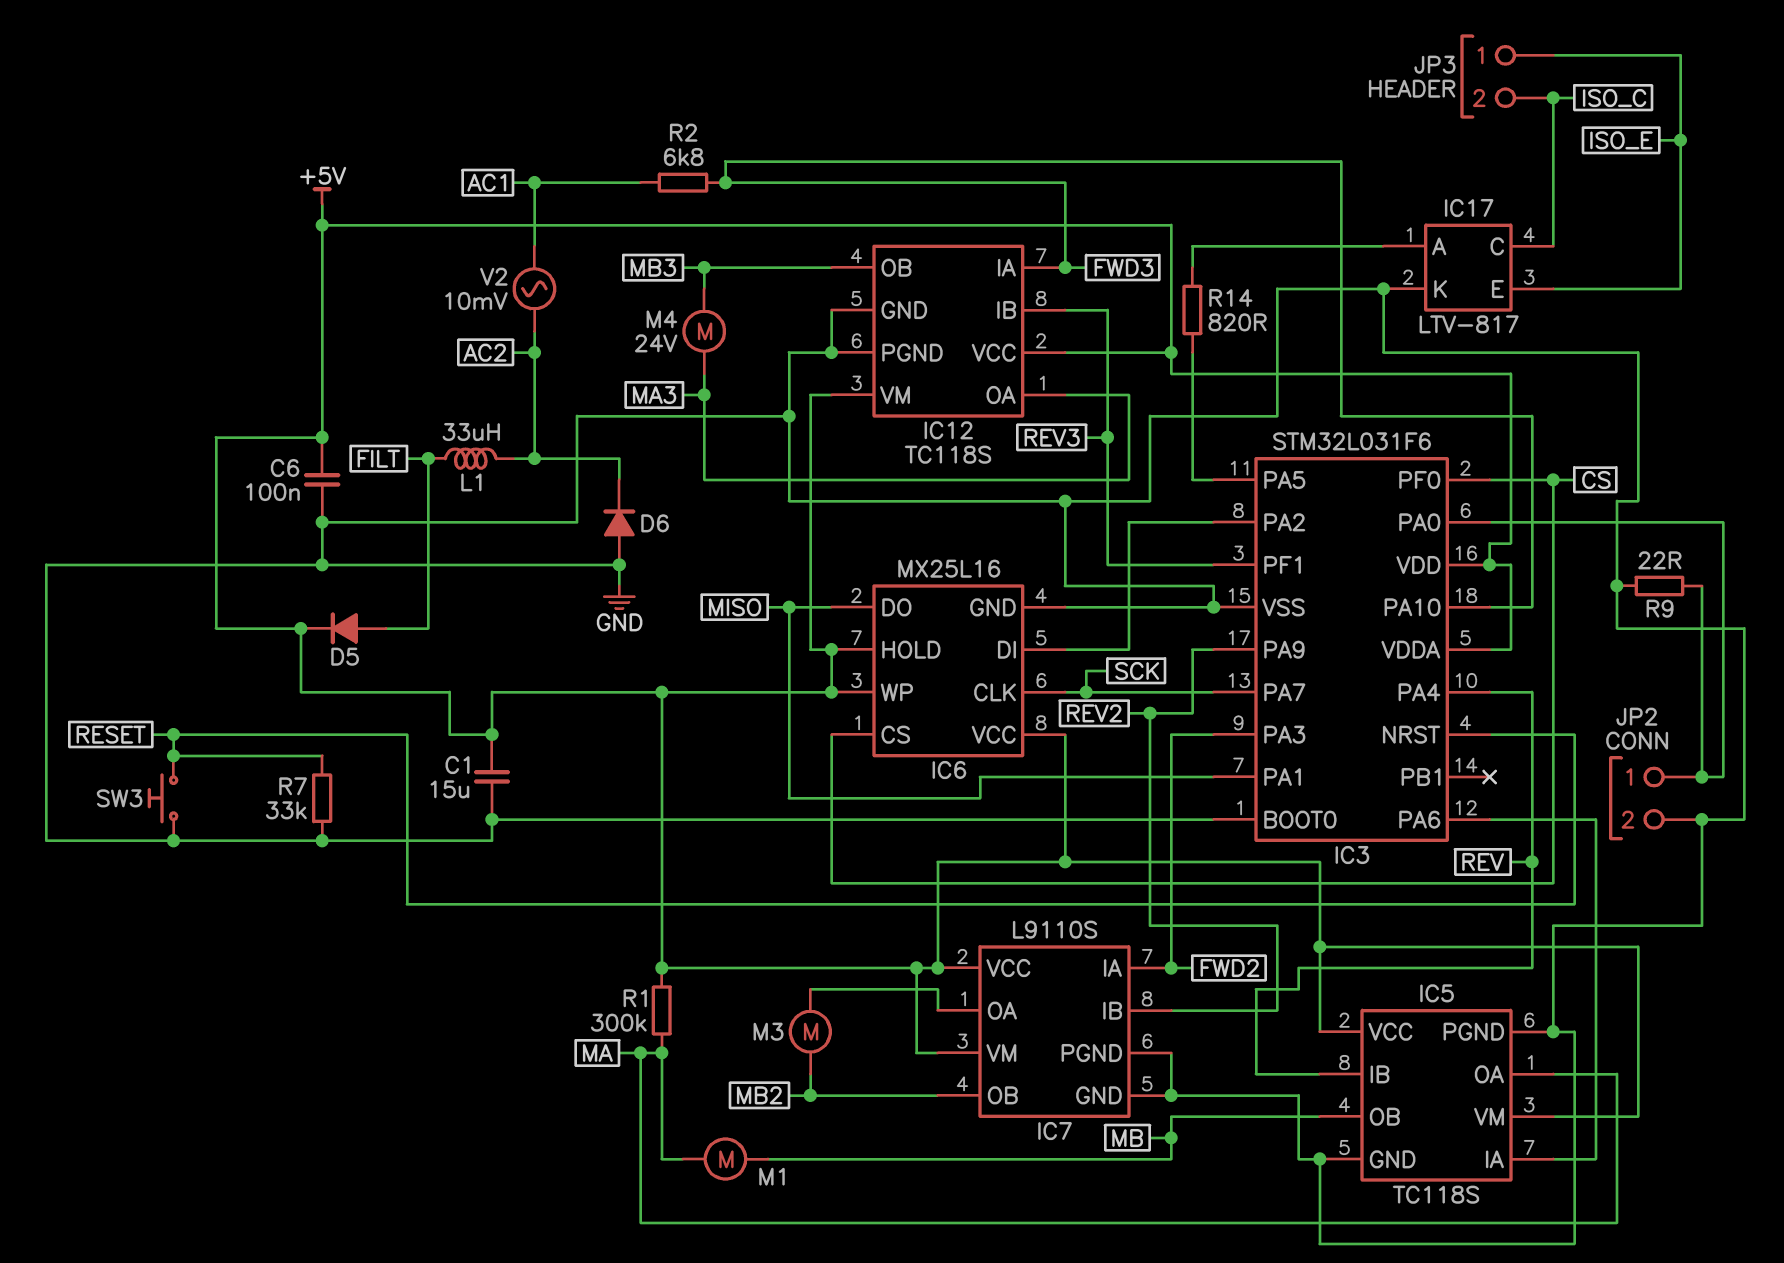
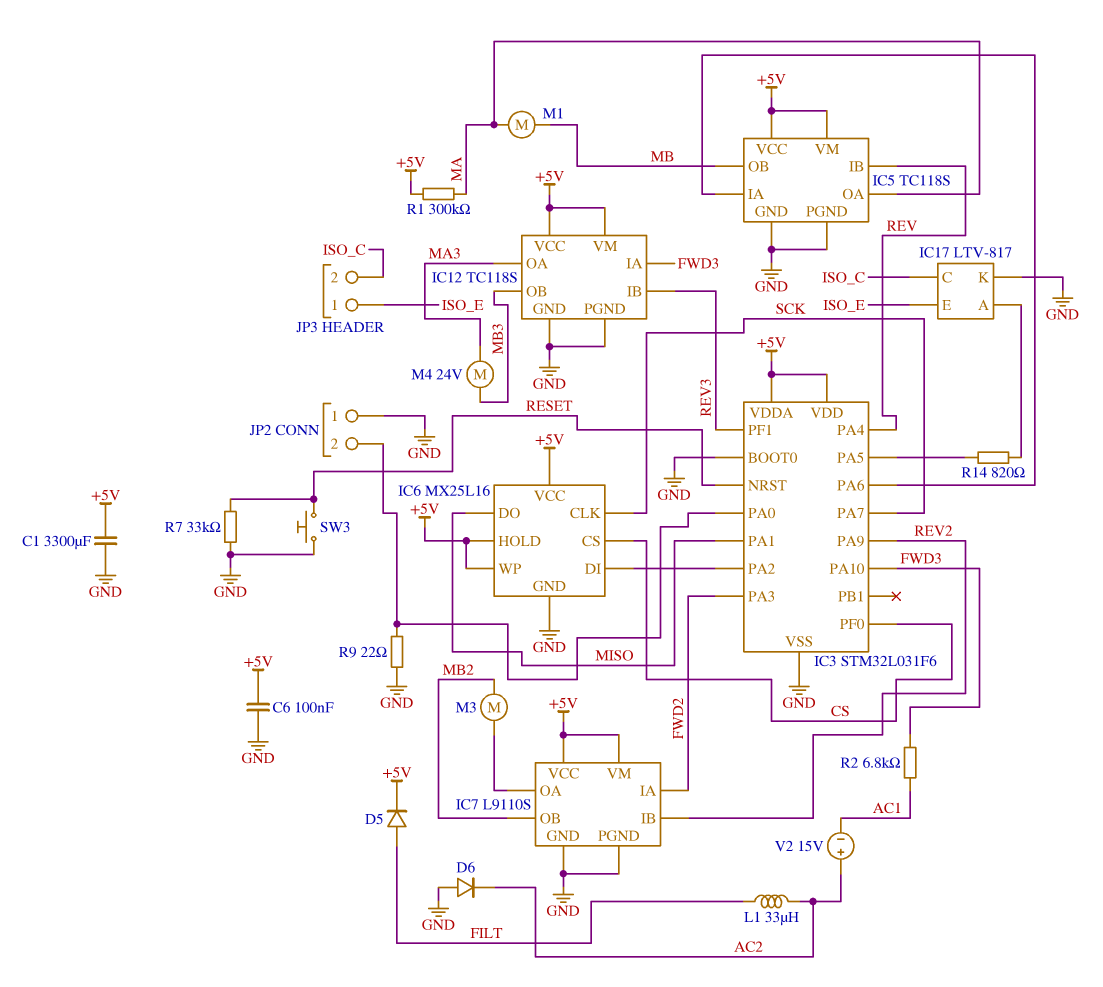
C1: 15uF (+5V, GND) -> 3300uF (+5V, GND)
JP2 pin 1: IC3/PA0 -> GND
JP2 pin 2: GND -> IC3/PA0
V2: AC 10mV (AC1, AC2) -> 15V (plus AC2, minus AC1)

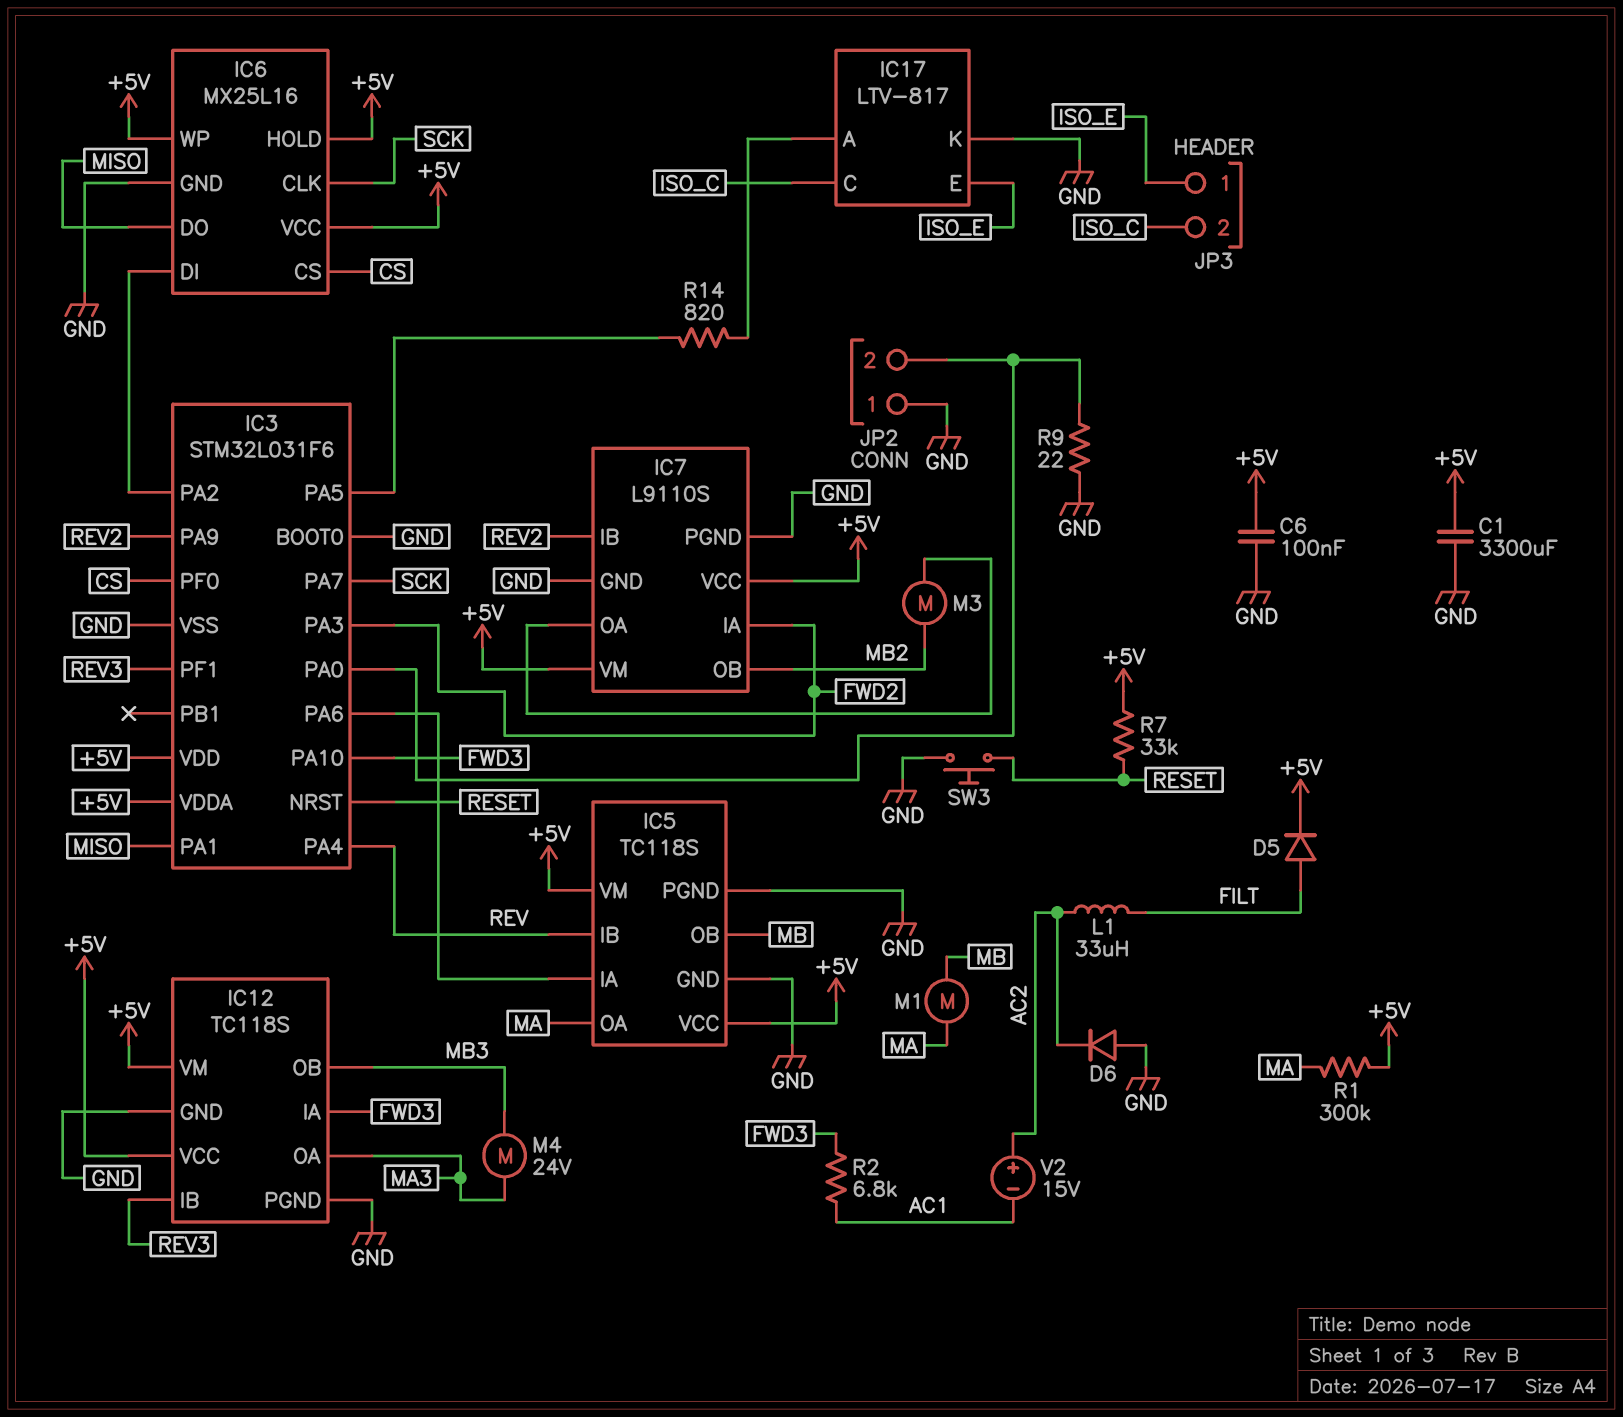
R7: 33k (GND, RESET) -> 33k (+5V, RESET)

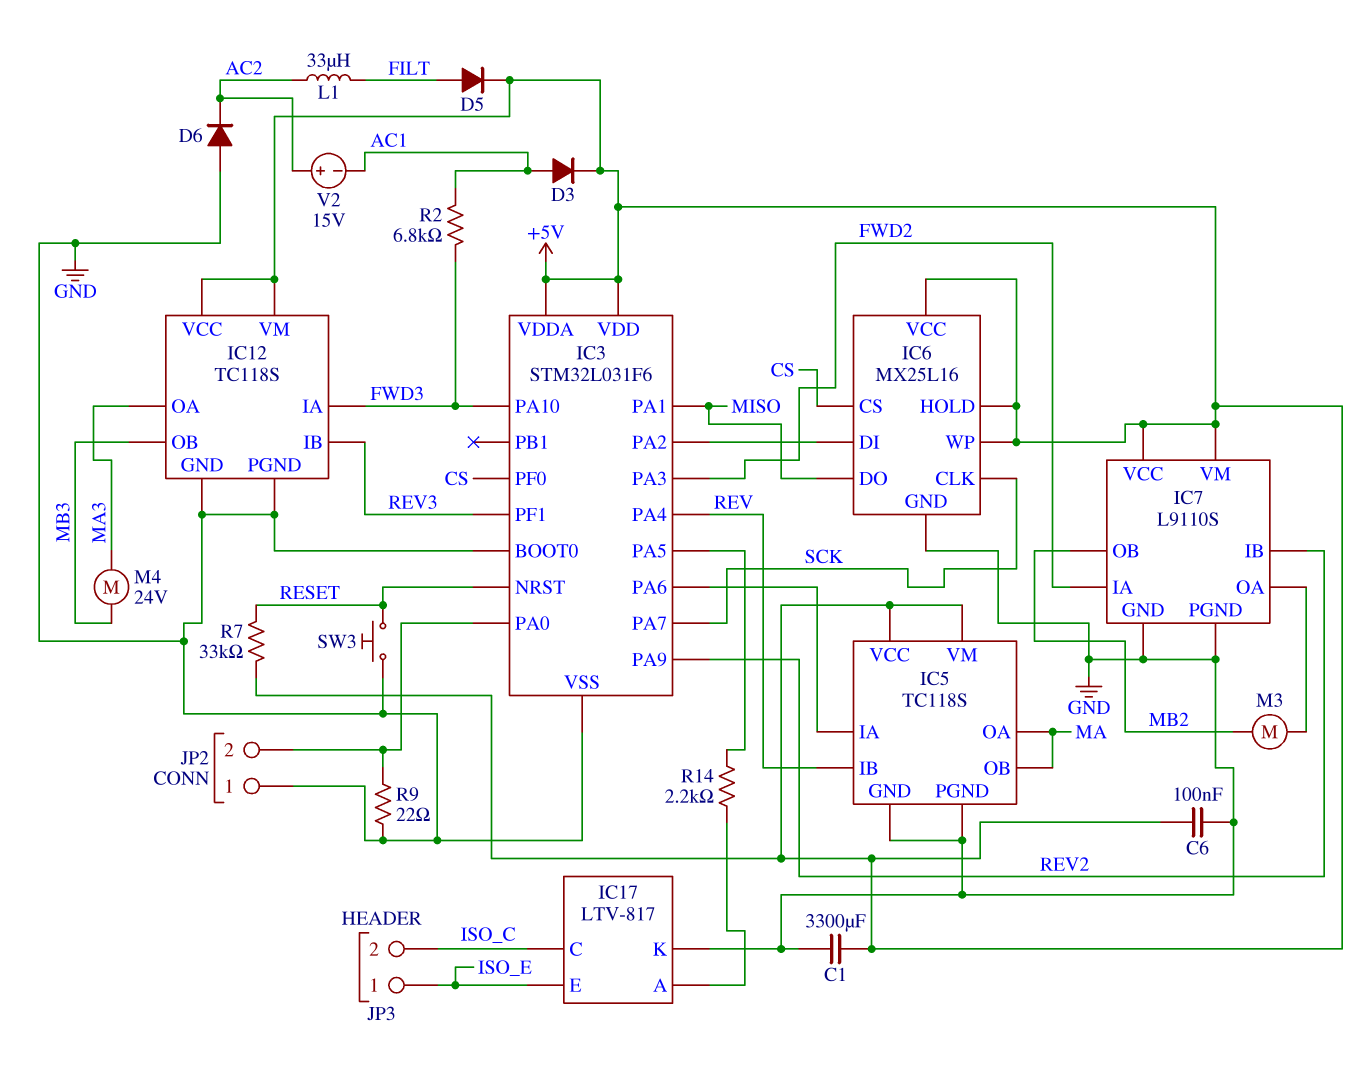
D3: none -> diode (A AC1, K +5V)
IC5 pin OB: MB -> MA
M1: motor (MA, MB) -> none
R1: 300k (+5V, MA) -> none
R14: 820 (IC3/PA5, IC17/A) -> 2.2k (IC3/PA5, IC17/A)

